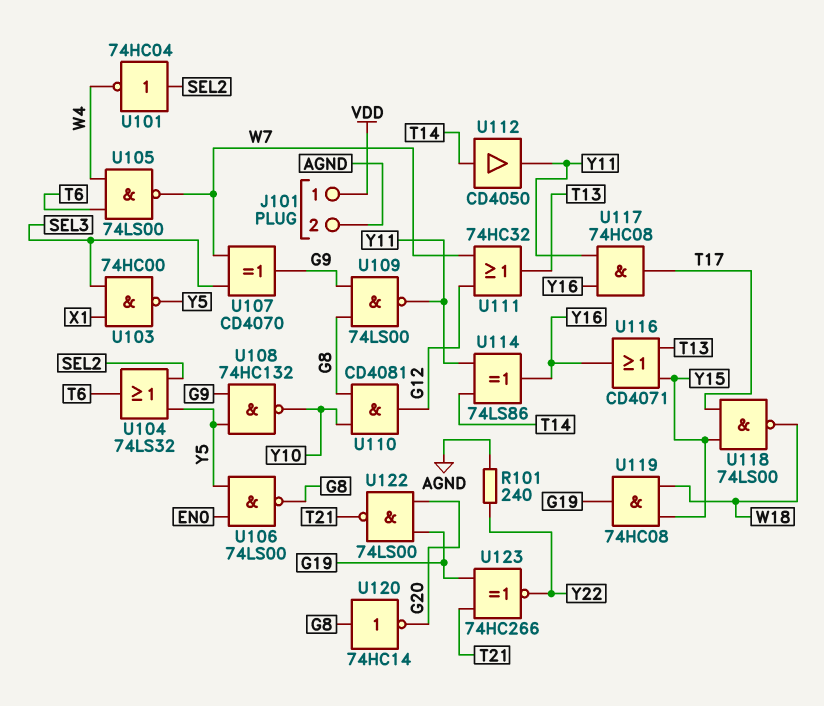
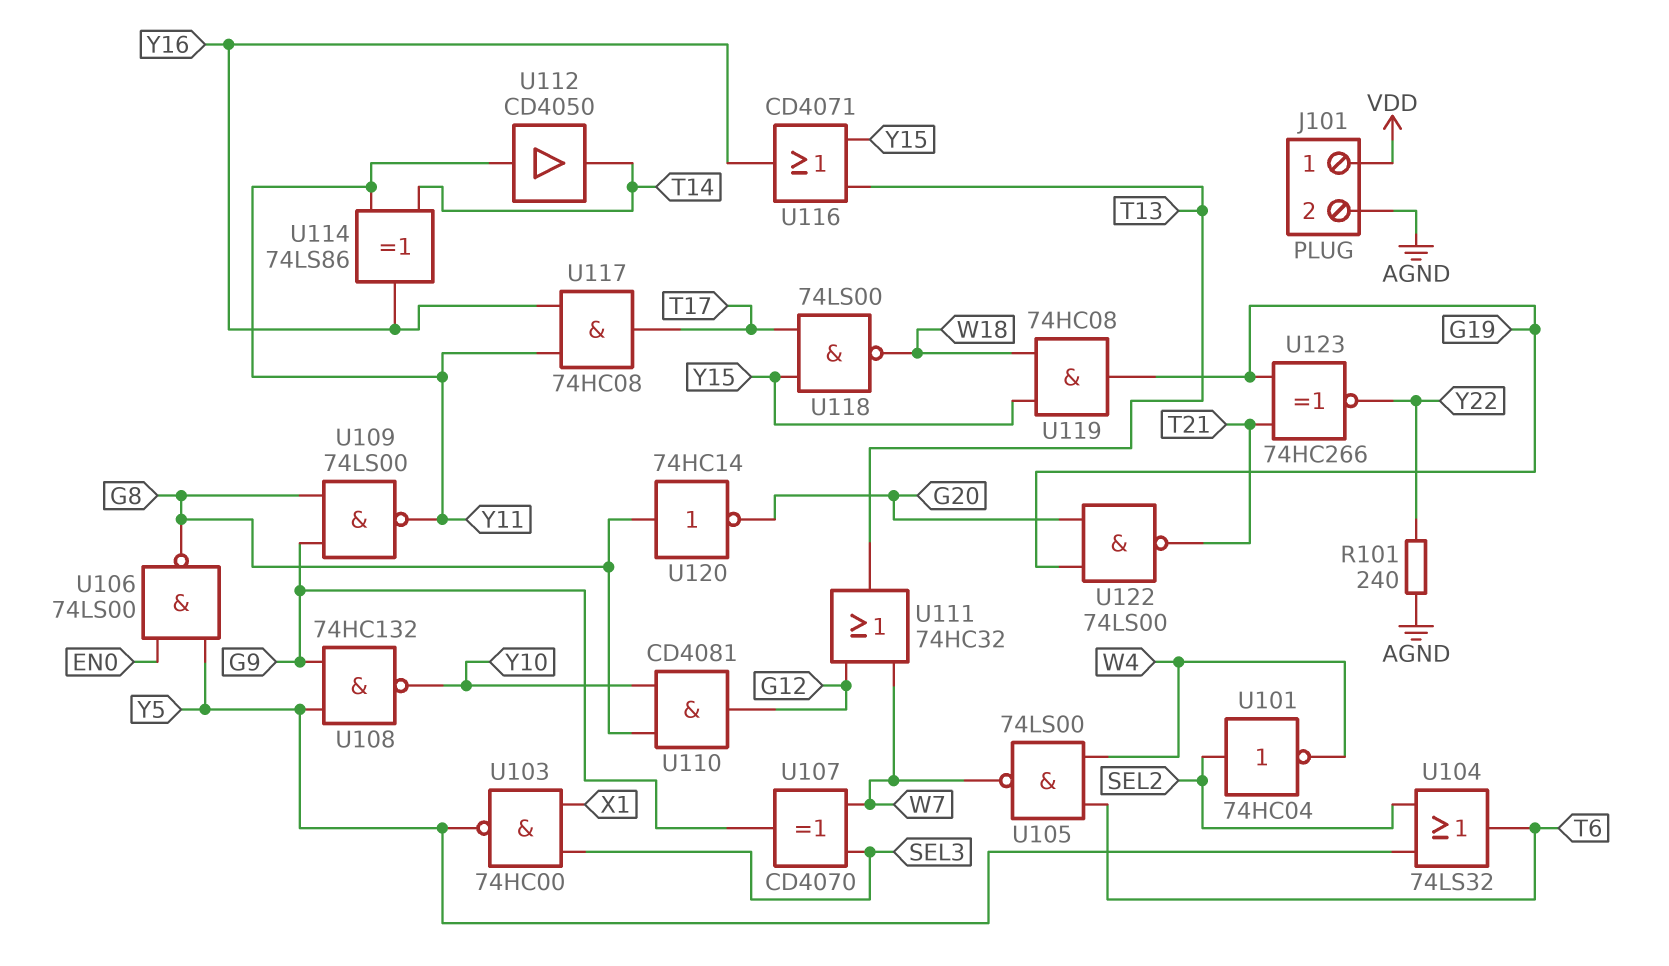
U112: buffer CD4050 (in T14, out Y11) -> buffer CD4050 (in Y11, out T14)

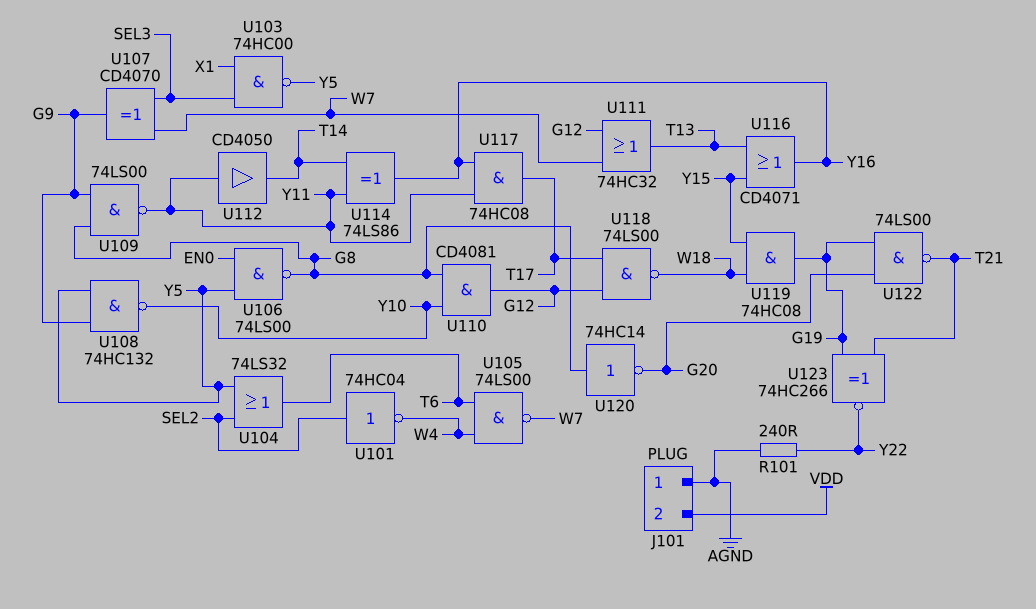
J101 pin 1: VDD -> AGND
J101 pin 2: AGND -> VDD
U118: NAND 74LS00 (in T17, in Y15, out W18) -> NAND 74LS00 (in G12, in T17, out W18)

